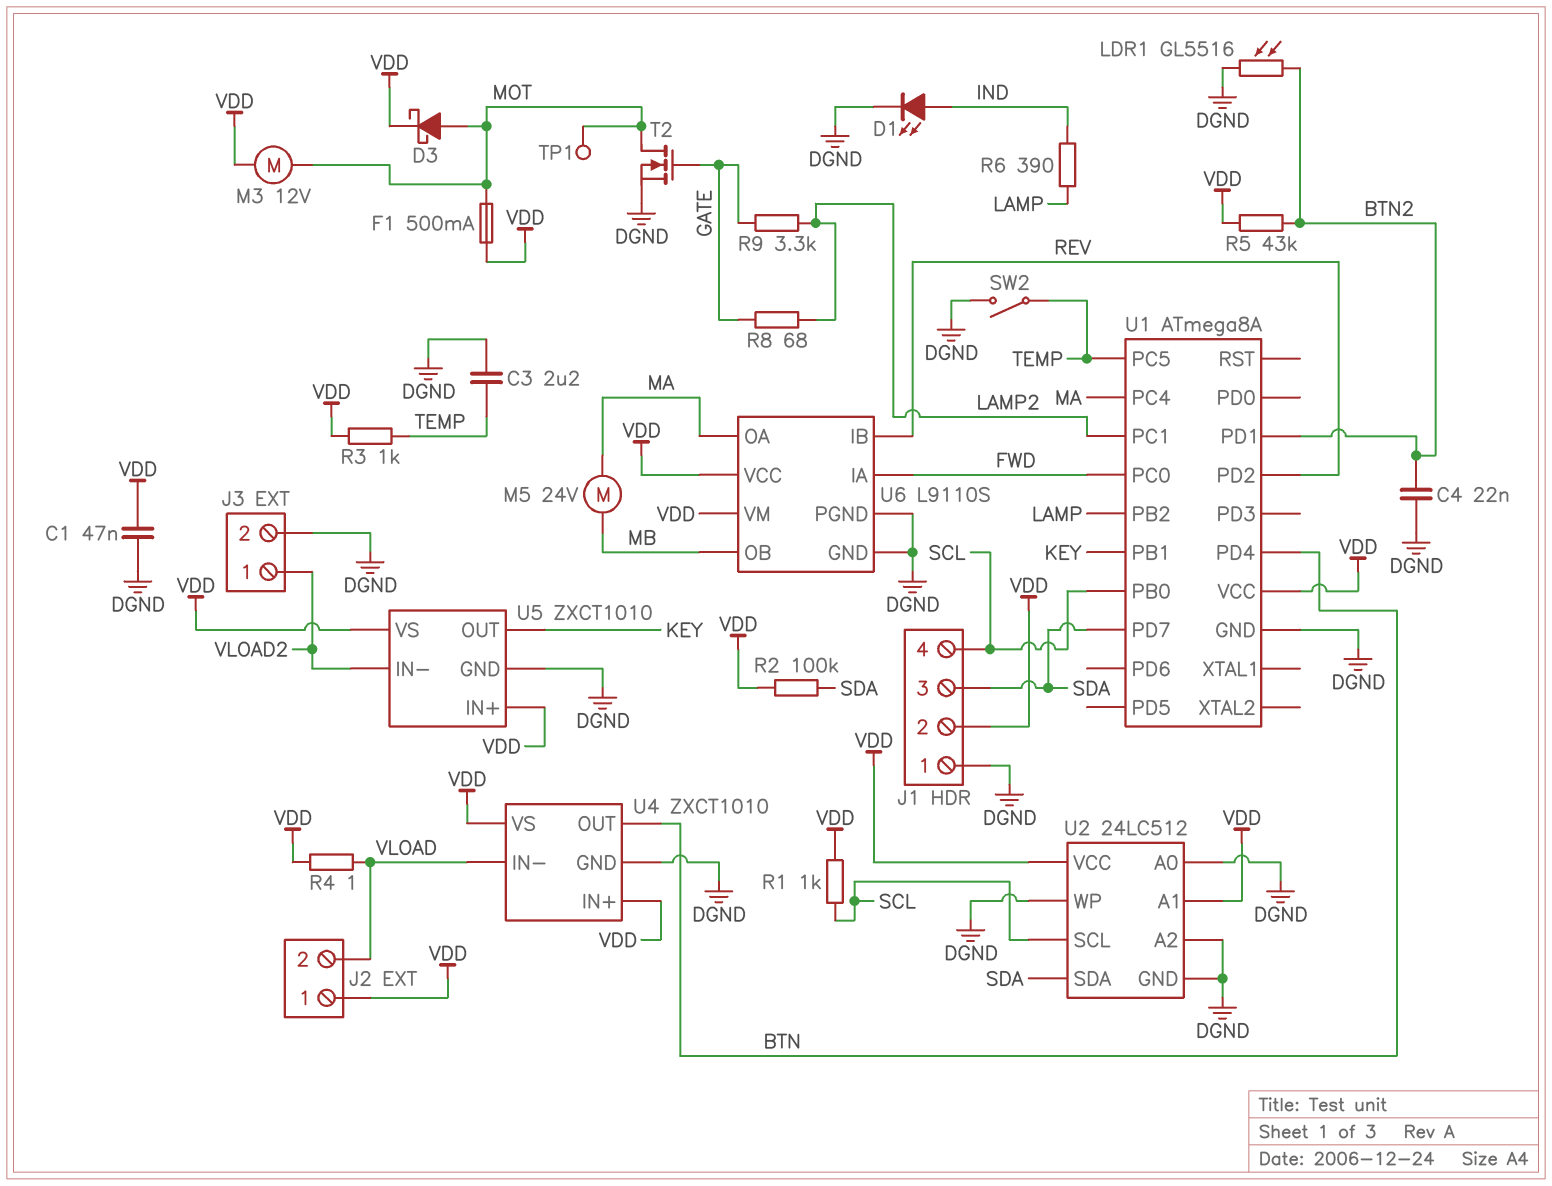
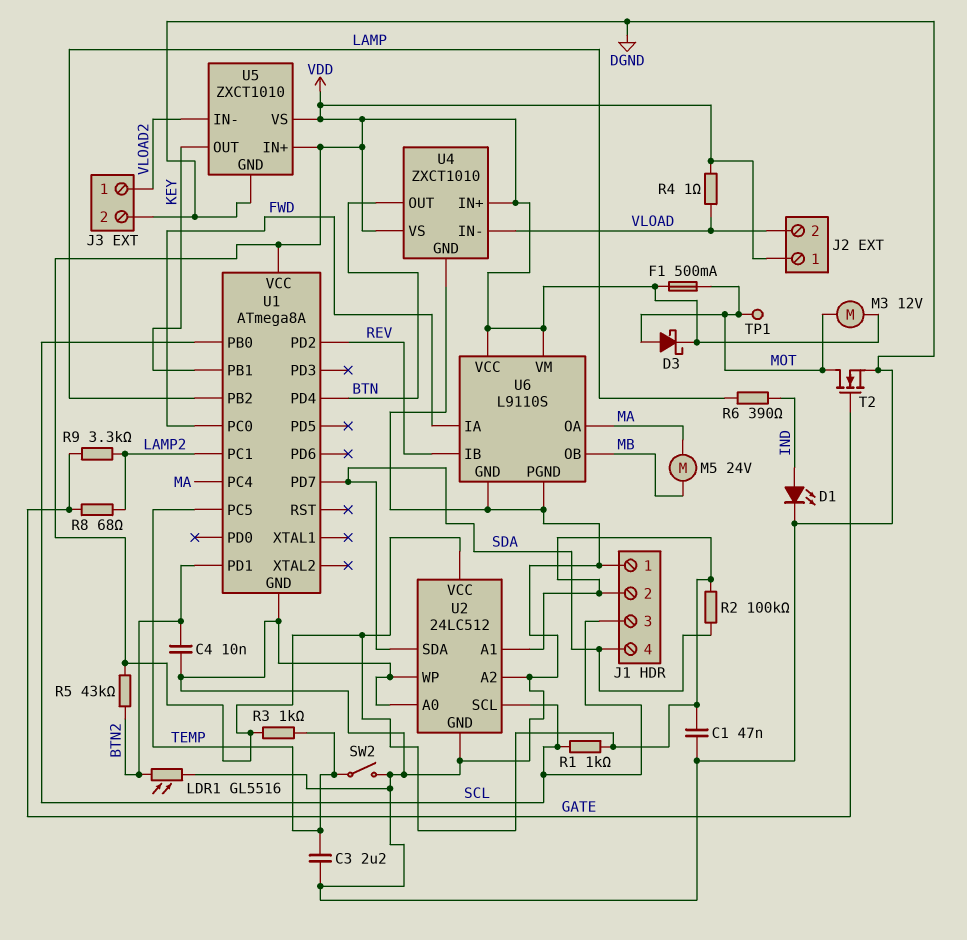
C4: 22nF (BTN2, DGND) -> 10nF (BTN2, DGND)
J1 pin 3: SDA -> SCL
J1 pin 4: SCL -> SDA

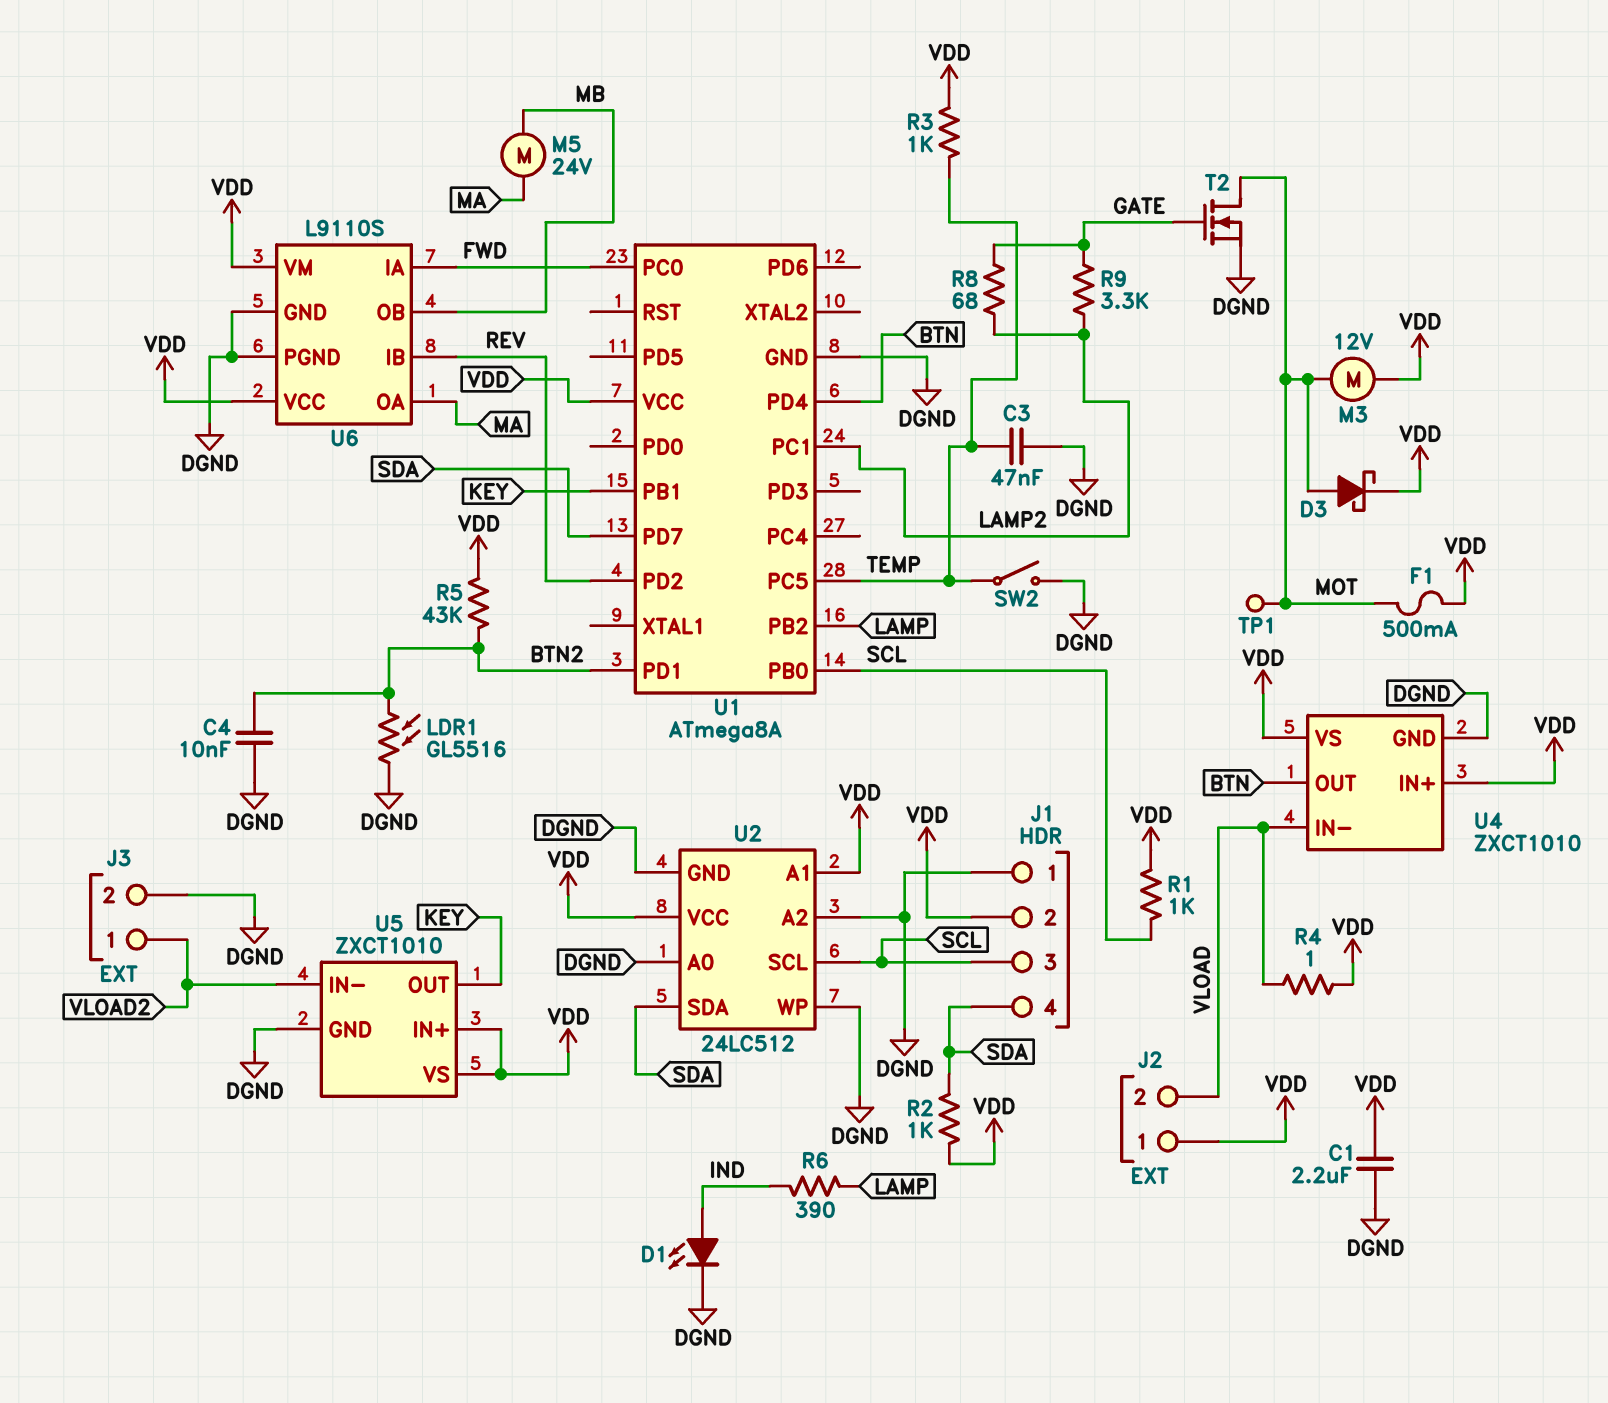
C1: 47nF (DGND, VDD) -> 2.2uF (DGND, VDD)
C3: 2.2uF (DGND, TEMP) -> 47nF (DGND, TEMP)
R2: 100k (SDA, VDD) -> 1k (SDA, VDD)
U1 pin PC4: MA -> none

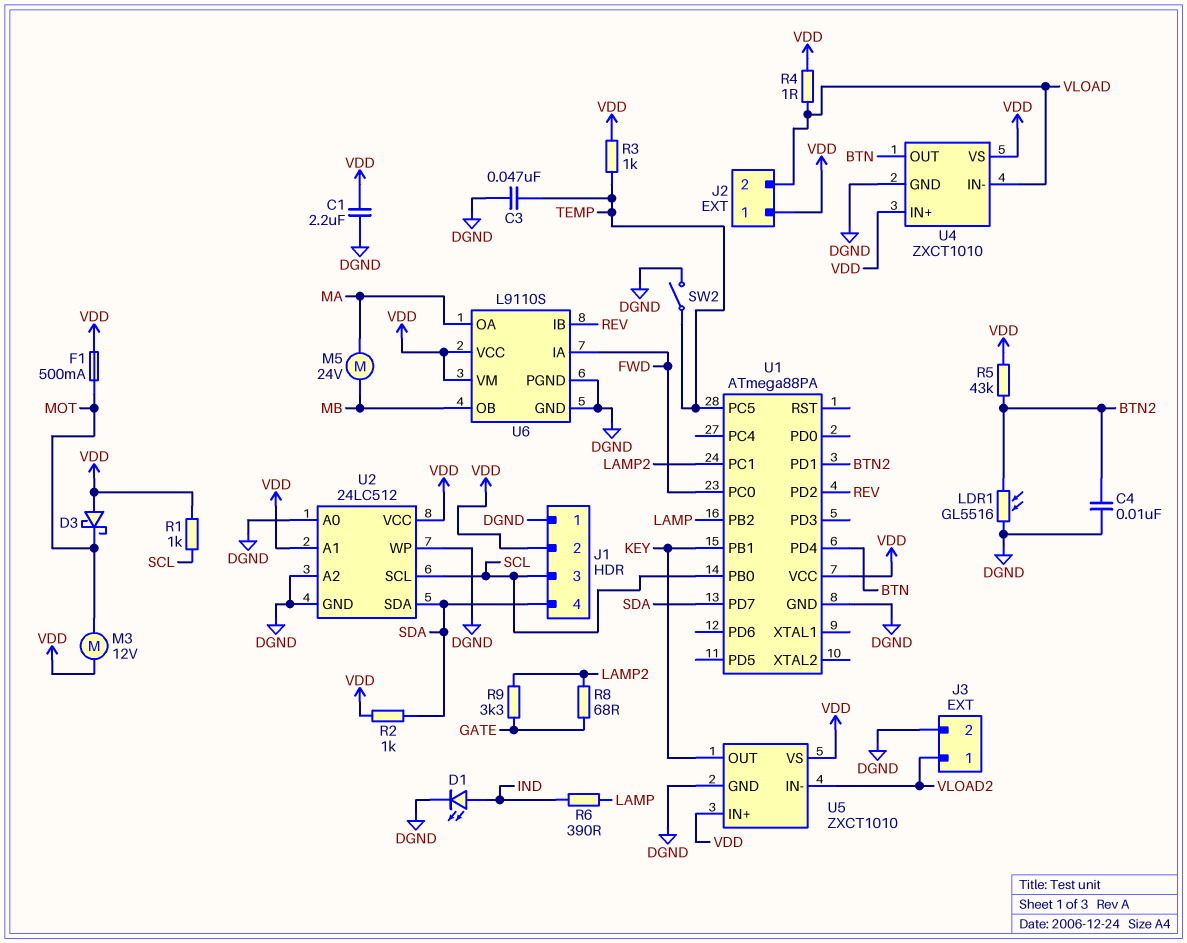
D3: schottky (A MOT, K VDD) -> schottky (A VDD, K MOT)
T2: NMOS (G GATE, D MOT, S DGND) -> none
TP1: test point (MOT) -> none
U1: ATmega8A -> ATmega88PA

